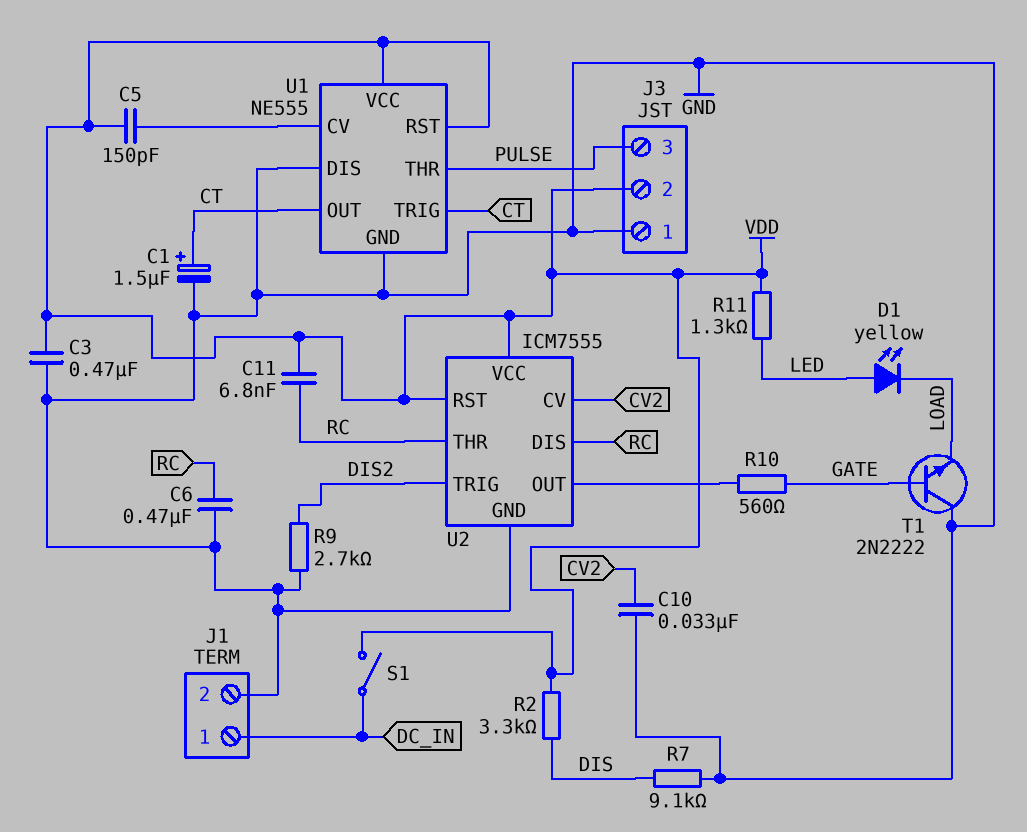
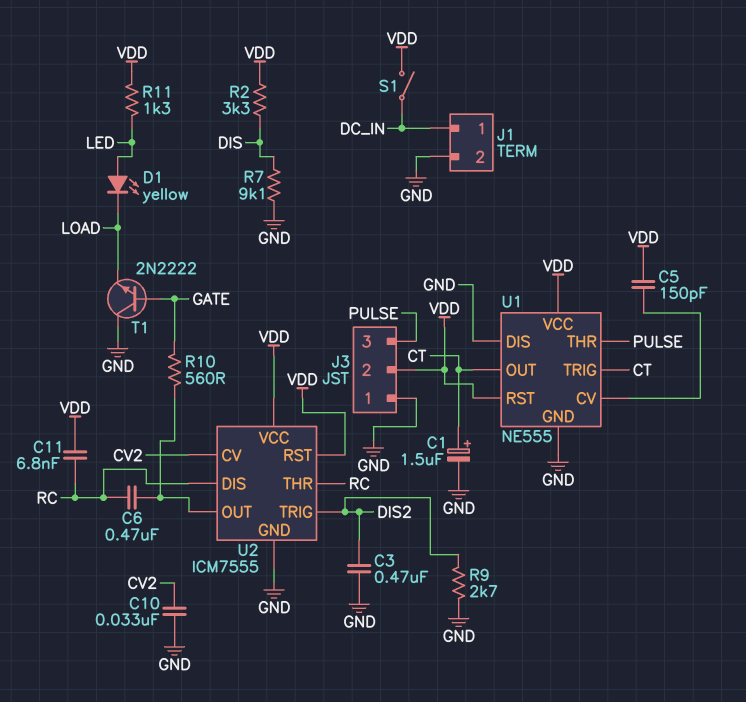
C3: 470nF (GND, VDD) -> 470nF (DIS2, GND)
C6: 470nF (GND, RC) -> 470nF (RC, U2/OUT)

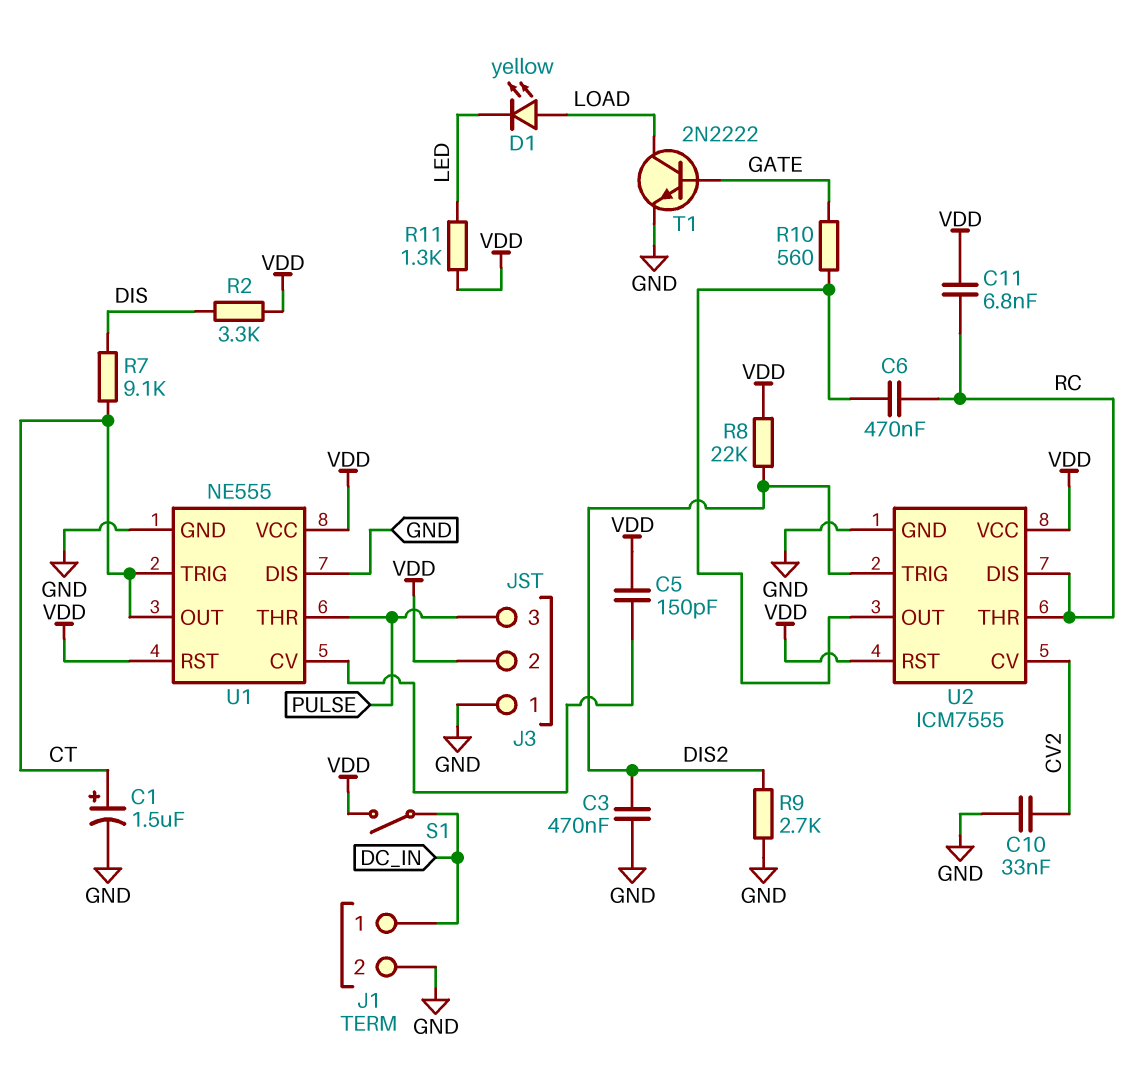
D1: LED yellow (A LED, K LOAD) -> LED yellow (A LOAD, K LED)
R7: 9.1k (DIS, GND) -> 9.1k (CT, DIS)
R8: none -> 22k (DIS2, VDD)
T1: NPN 2N2222 (B GATE, C GND, E LOAD) -> NPN 2N2222 (B GATE, C LOAD, E GND)

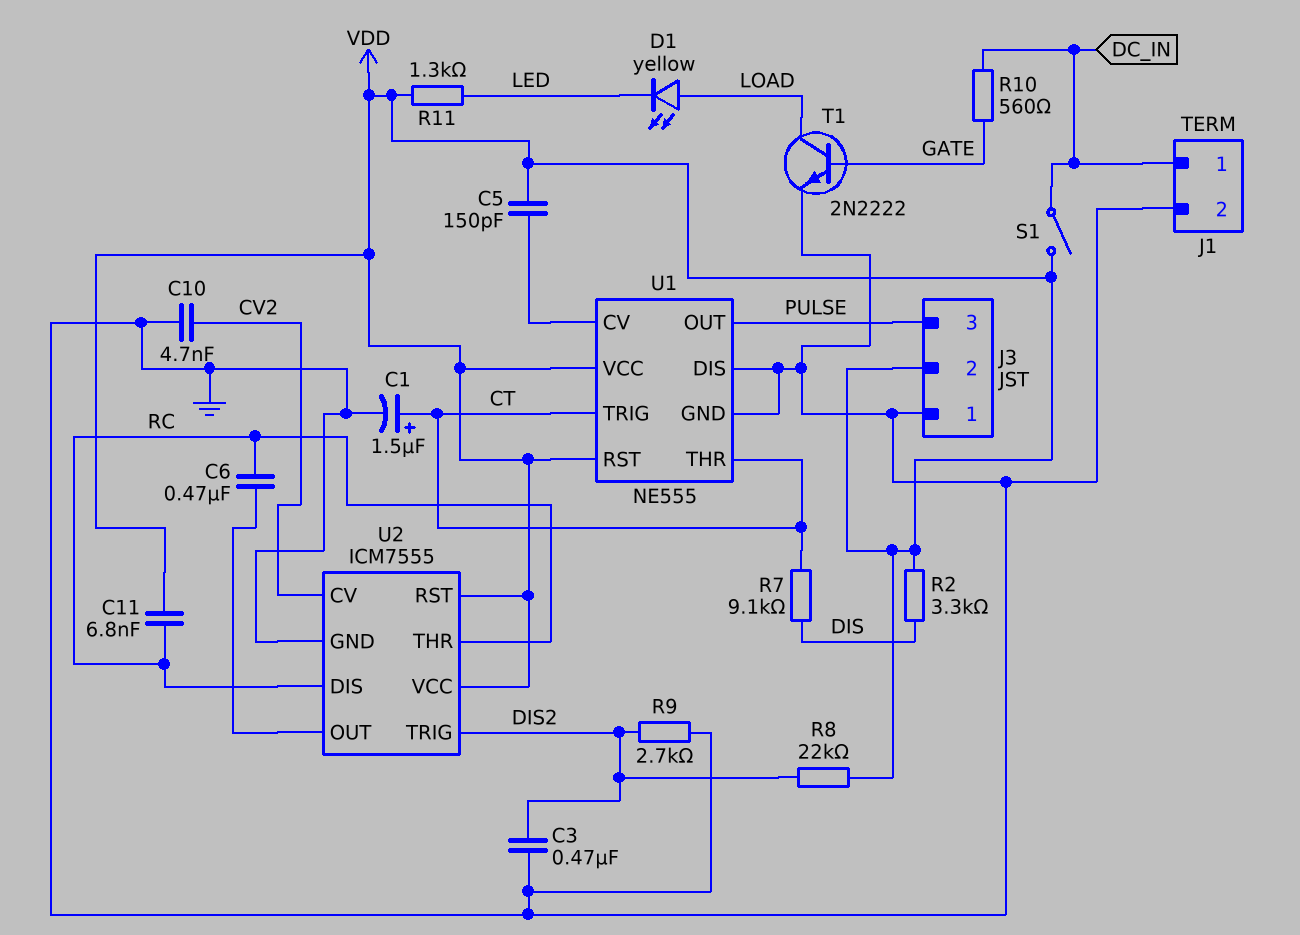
C10: 33nF (CV2, GND) -> 4.7nF (CV2, GND)
R10: 560 (GATE, U2/OUT) -> 560 (DC_IN, GATE)
U1 pin OUT: CT -> PULSE
U1 pin THR: PULSE -> CT

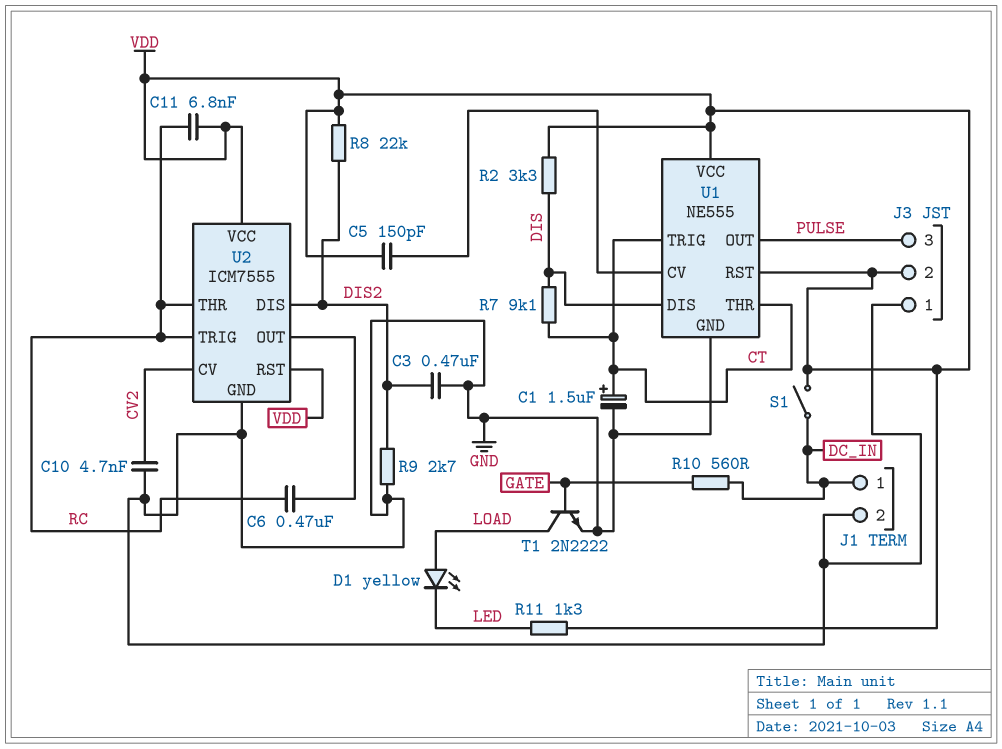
U1 pin DIS: GND -> DIS
U2 pin DIS: RC -> DIS2
U2 pin TRIG: DIS2 -> RC

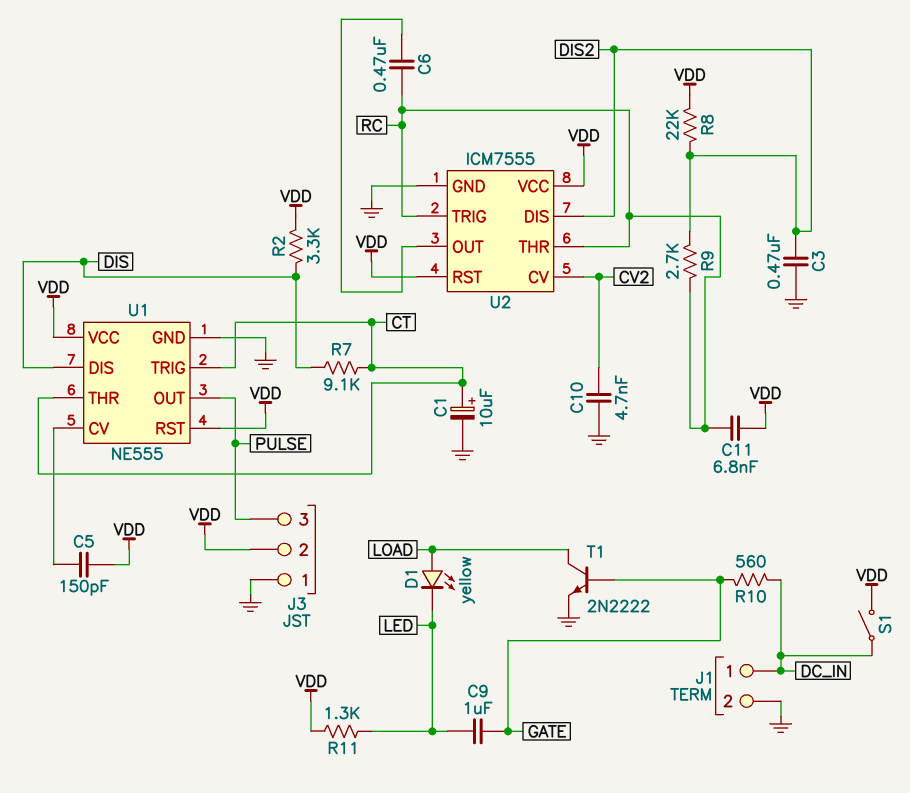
C1: 1.5uF (plus CT, minus GND) -> 10uF (plus CT, minus GND)
C9: none -> 1uF (GATE, LED)
R9: 2.7k (DIS2, GND) -> 2.7k (DIS2, RC)

